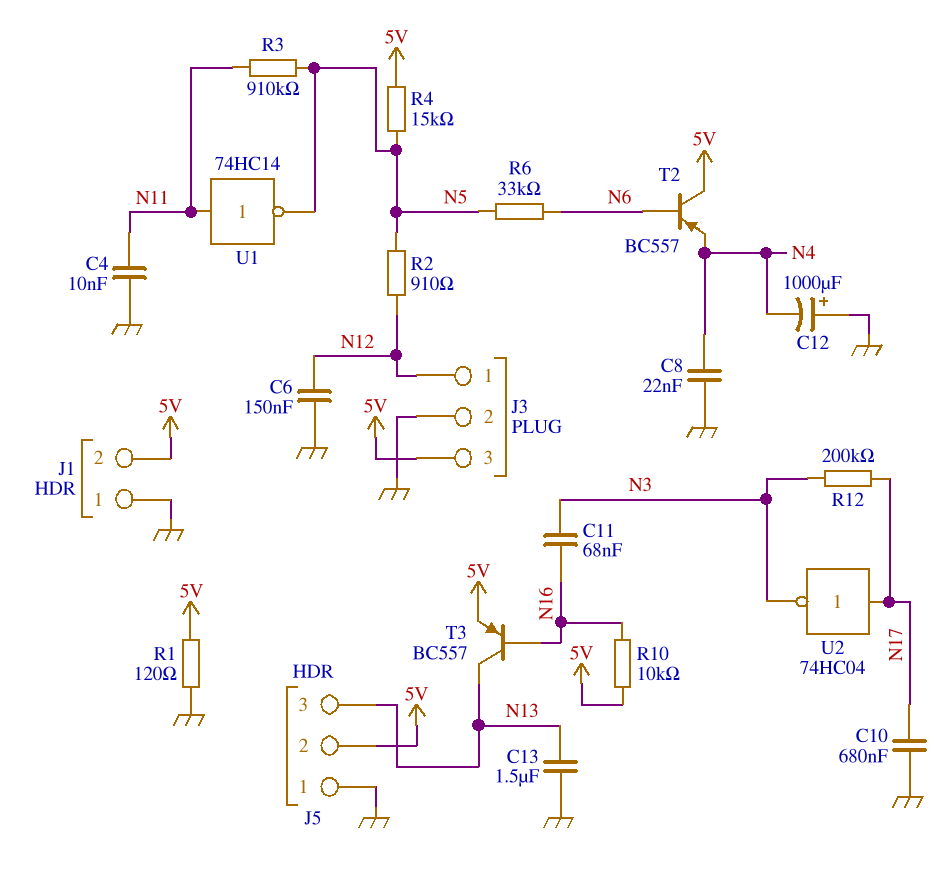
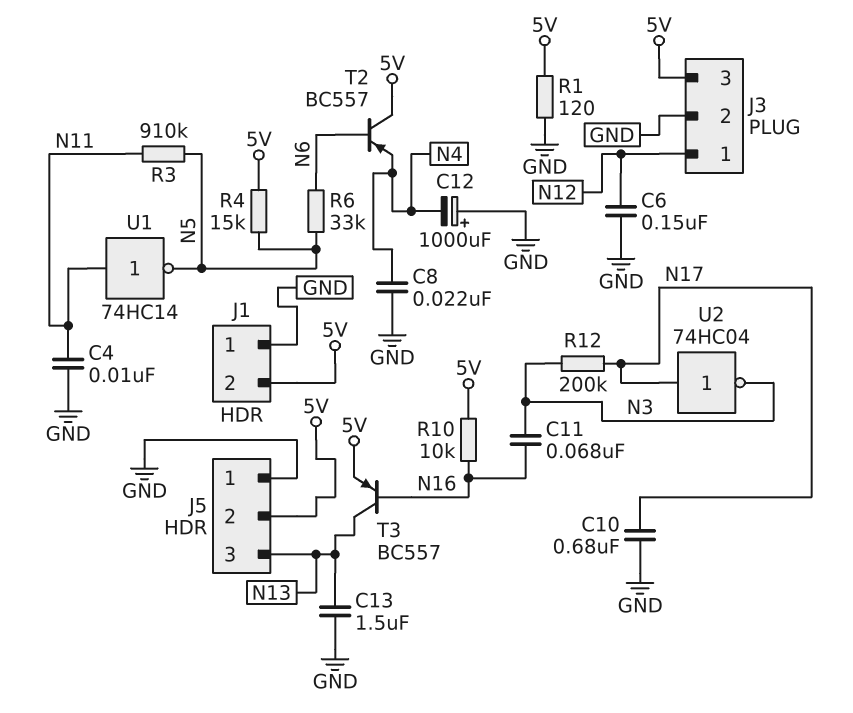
R2: 910 (N5, N12) -> none

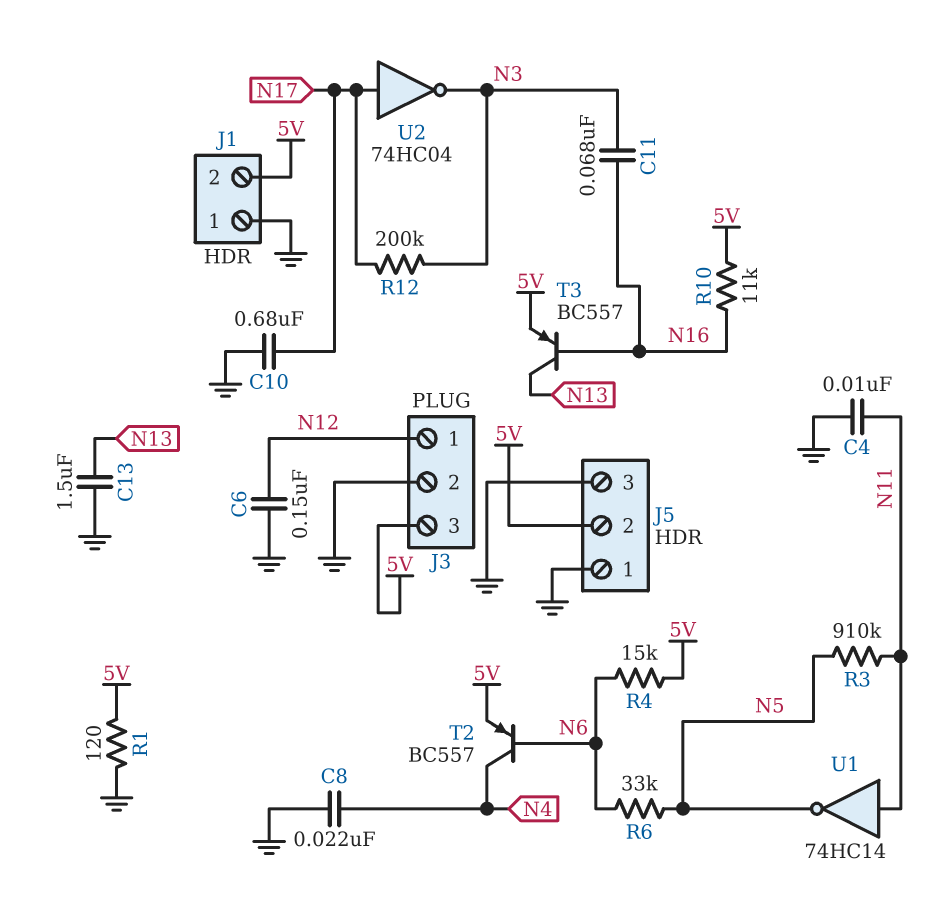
C12: 1000uF (plus GND, minus N4) -> none
J5 pin 3: N13 -> GND
R4: 15k (5V, N5) -> 15k (5V, N6)
R10: 10k (5V, N16) -> 11k (5V, N16)
T2: PNP BC557 (B N6, C 5V, E N4) -> PNP BC557 (B N6, C N4, E 5V)

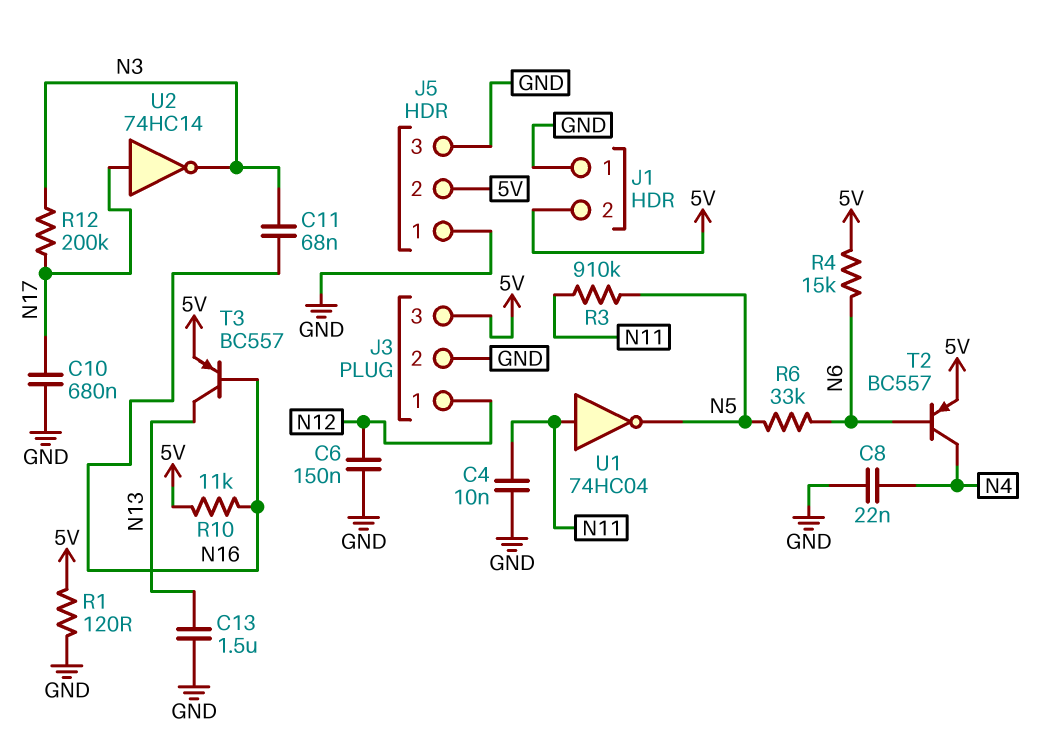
U1: NOT 74HC14 (in N11, out N5) -> NOT 74HC04 (in N11, out N5)
U2: NOT 74HC04 (in N17, out N3) -> NOT 74HC14 (in N17, out N3)

